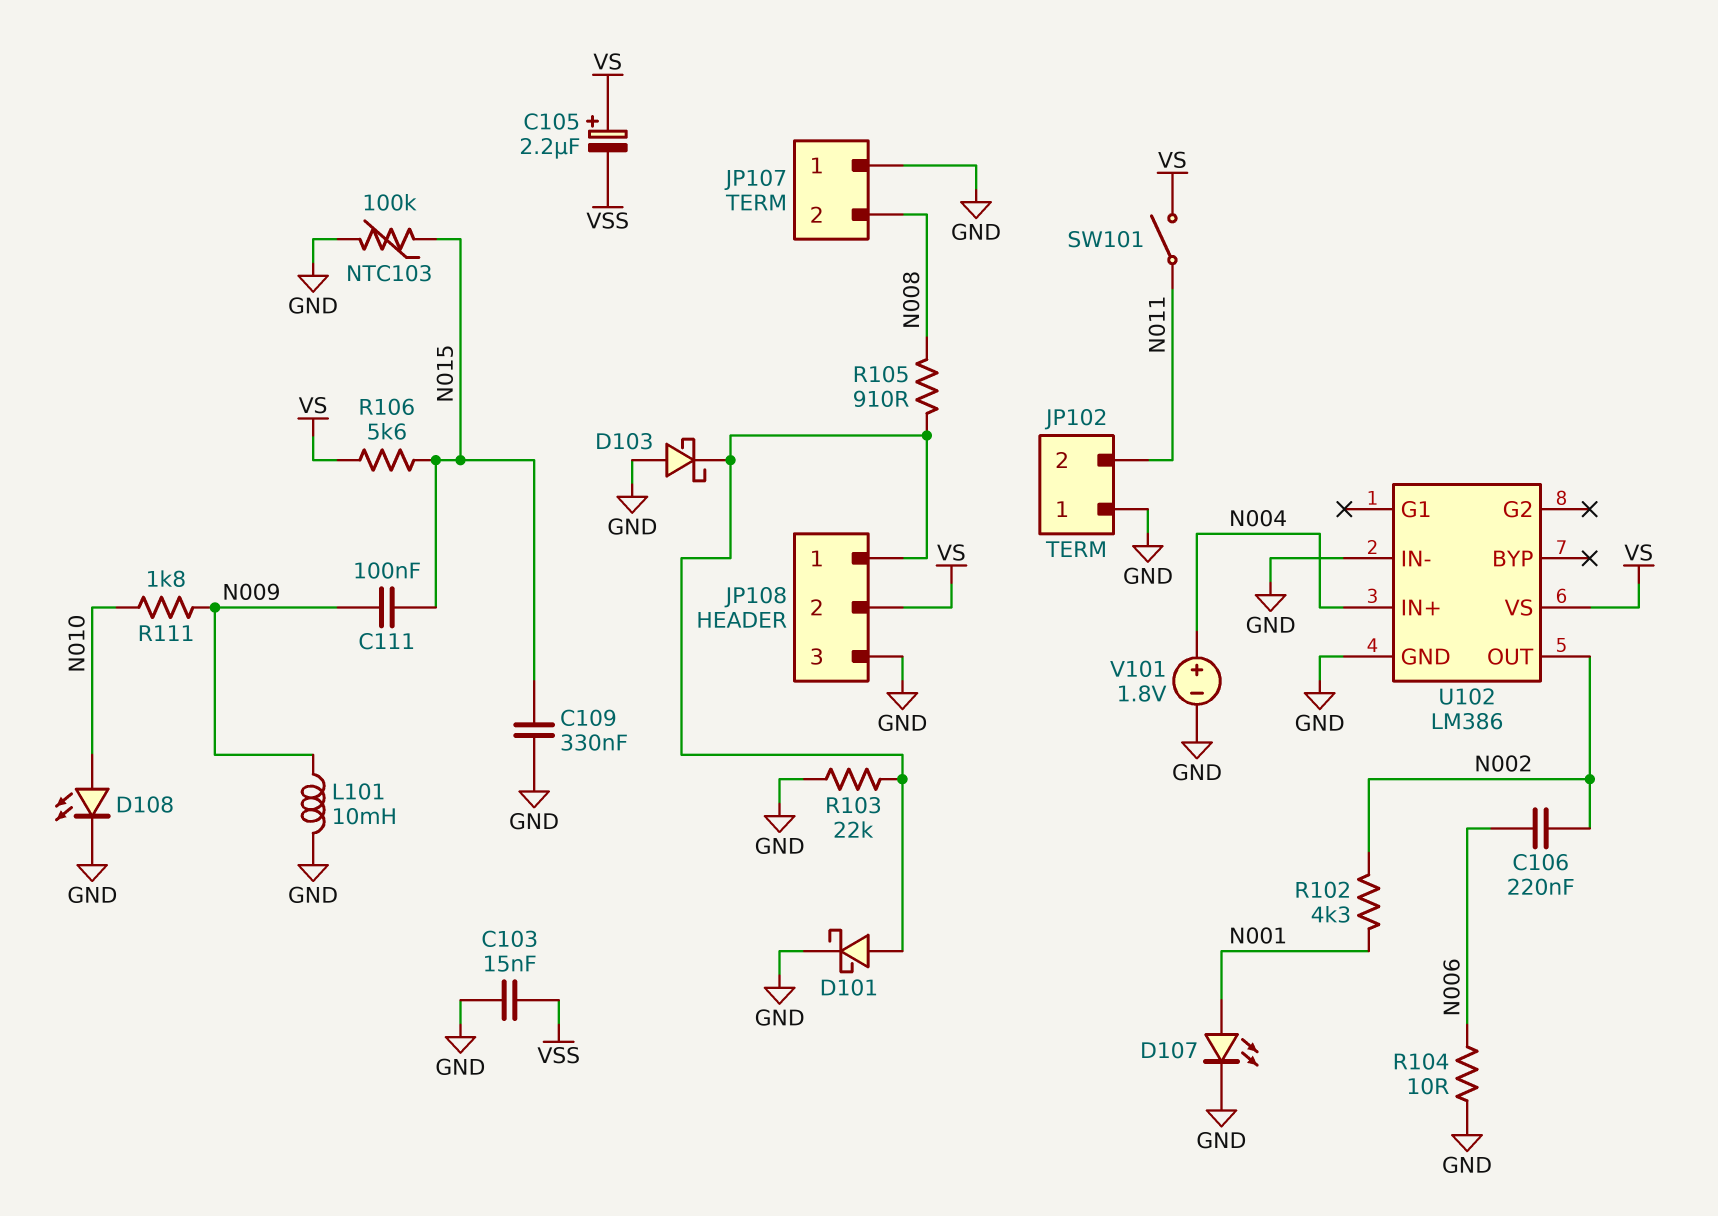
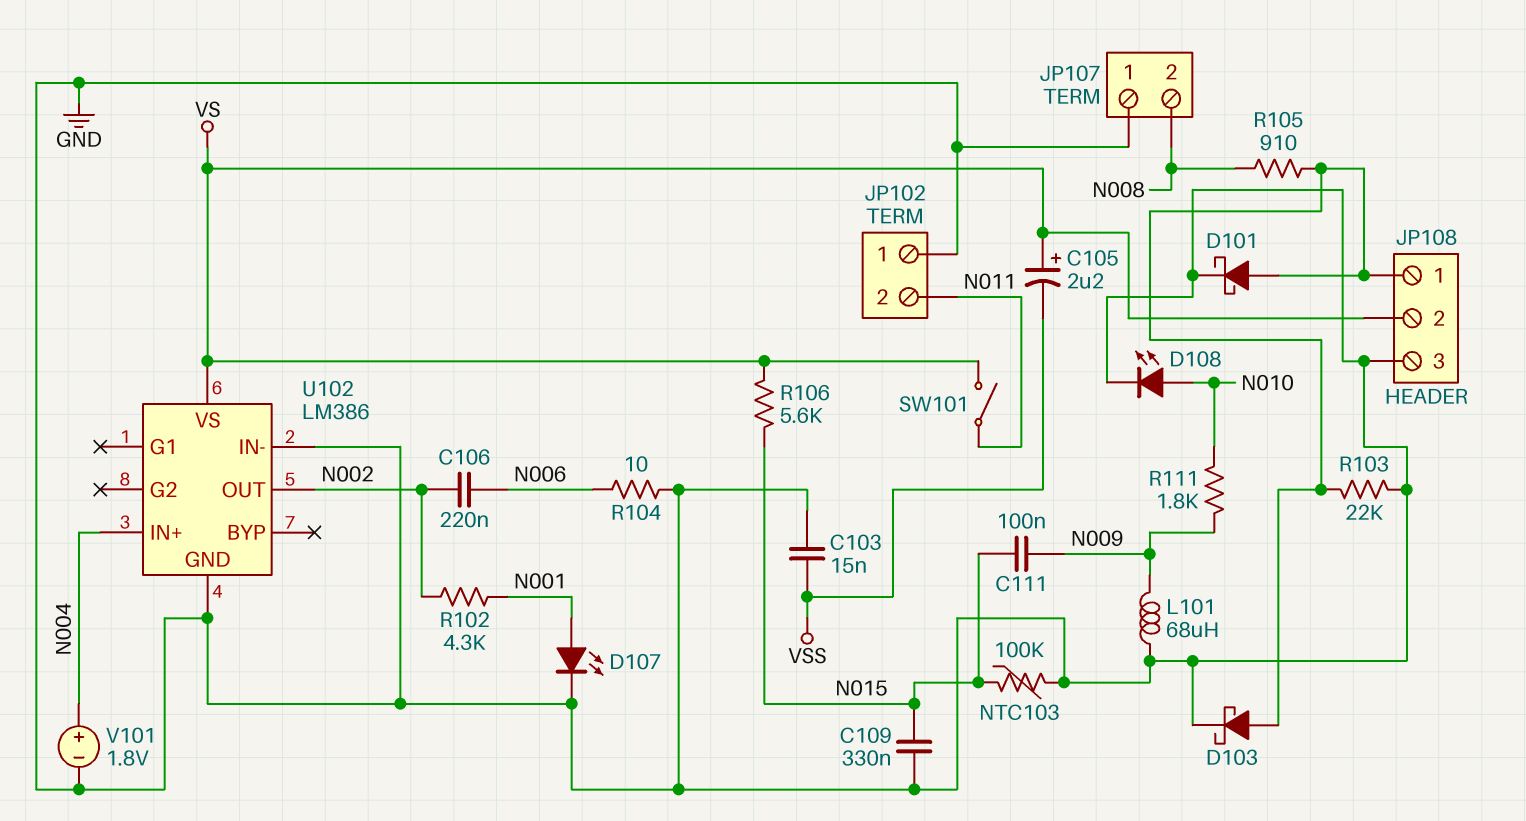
D103: schottky (A GND, K JP108/1) -> schottky (A JP108/1, K GND)
L101: 10mH (GND, N009) -> 68uH (GND, N009)

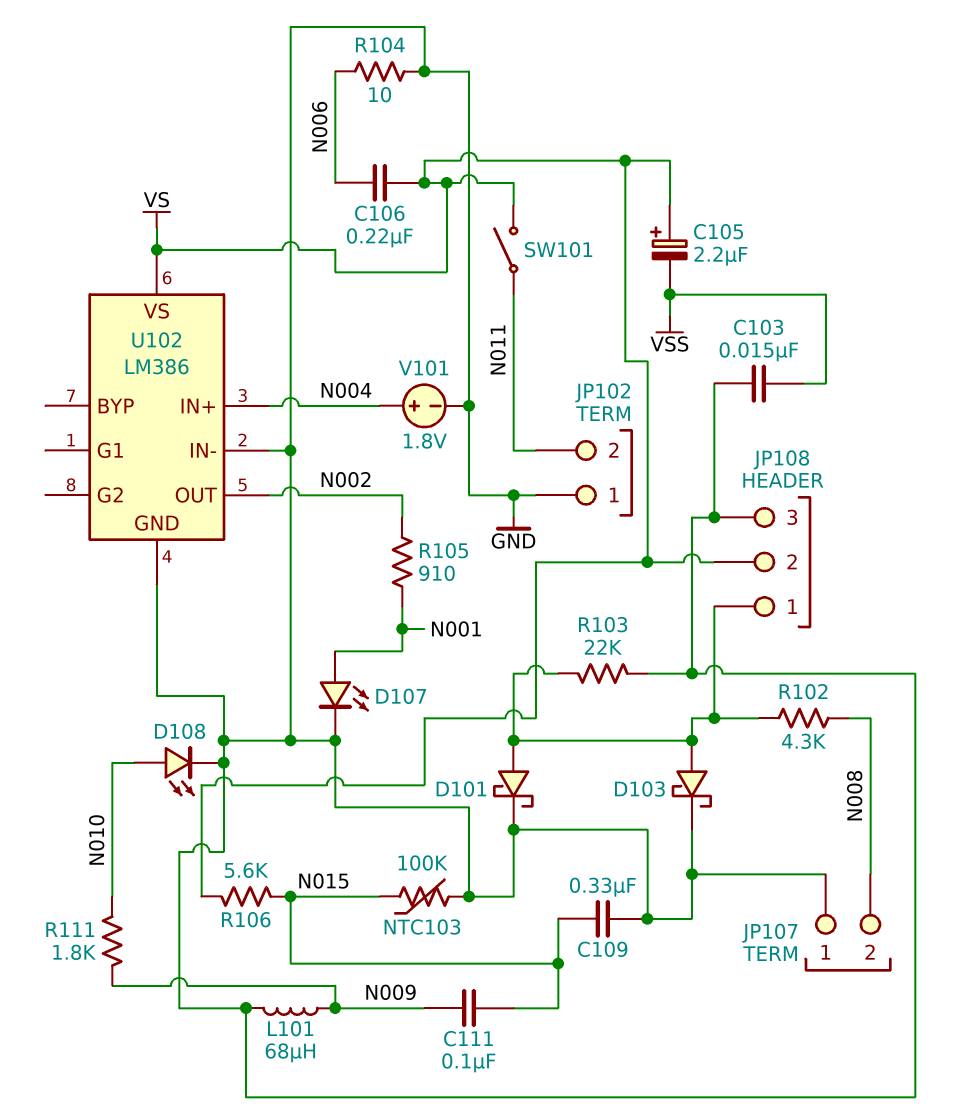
C106: 220nF (N002, N006) -> 220nF (N006, VS)
R102: 4.3k (N001, N002) -> 4.3k (JP108/1, N008)
R105: 910 (JP108/1, N008) -> 910 (N001, N002)

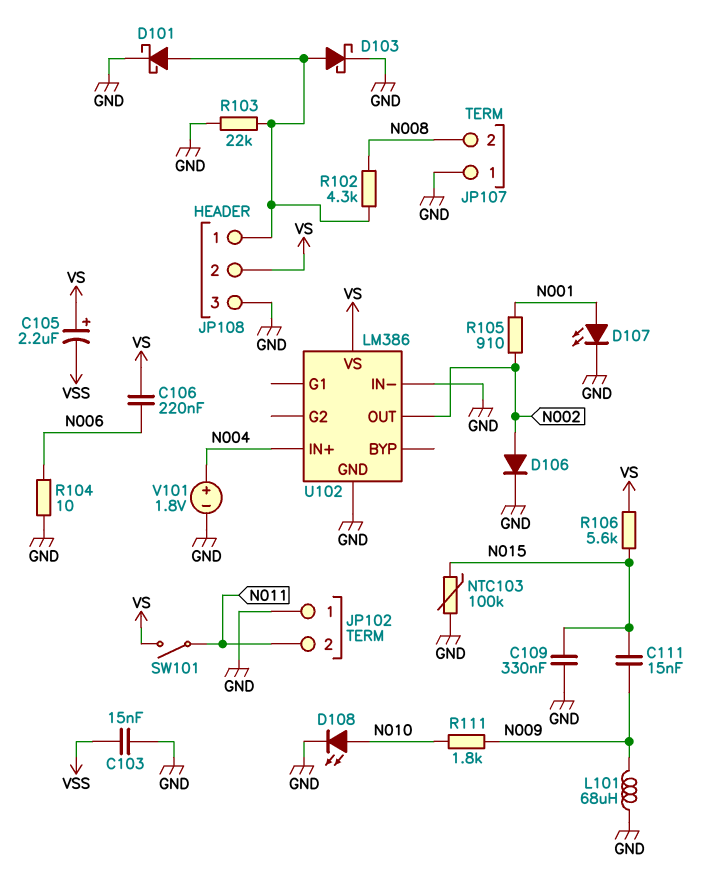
C111: 100nF (N009, N015) -> 15nF (N009, N015)
D106: none -> diode (A N002, K GND)

